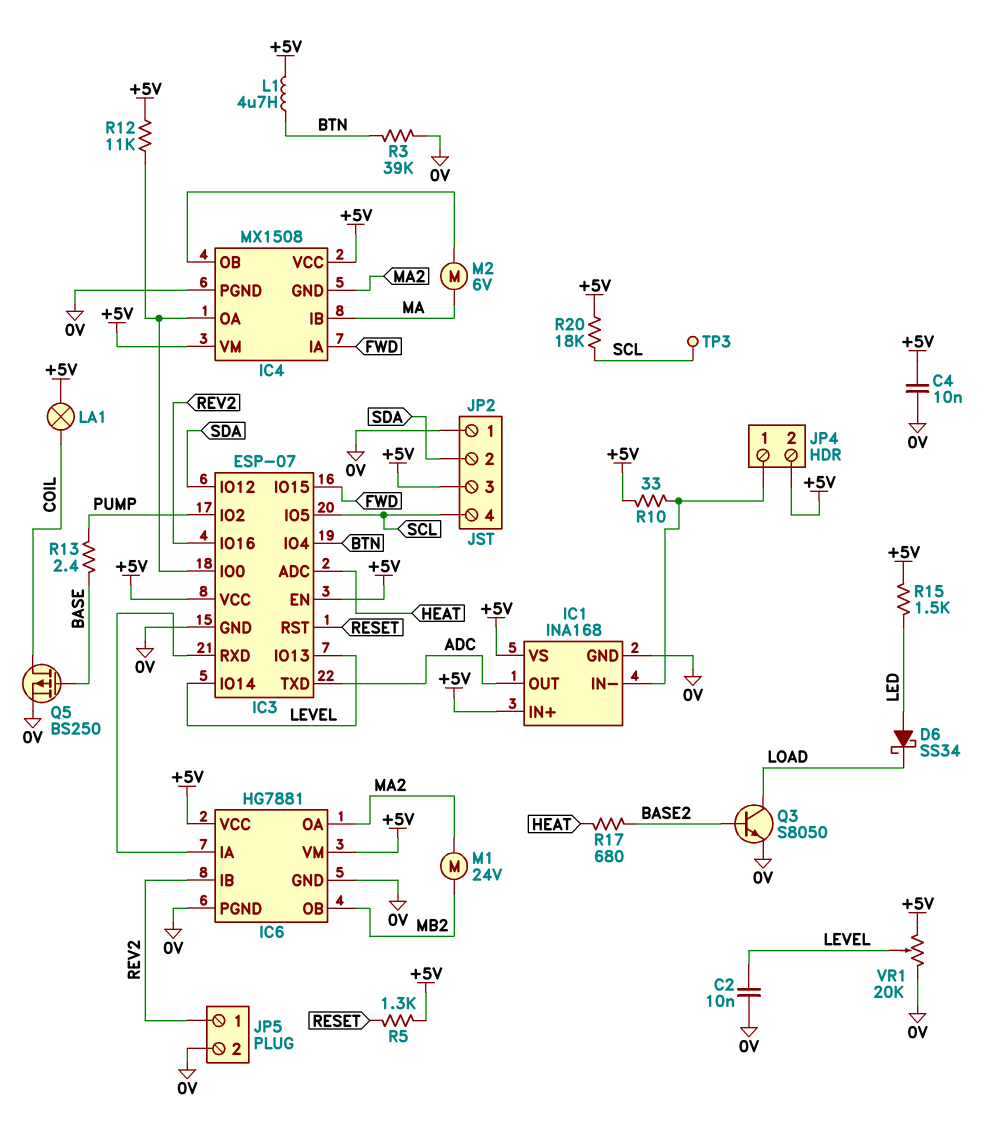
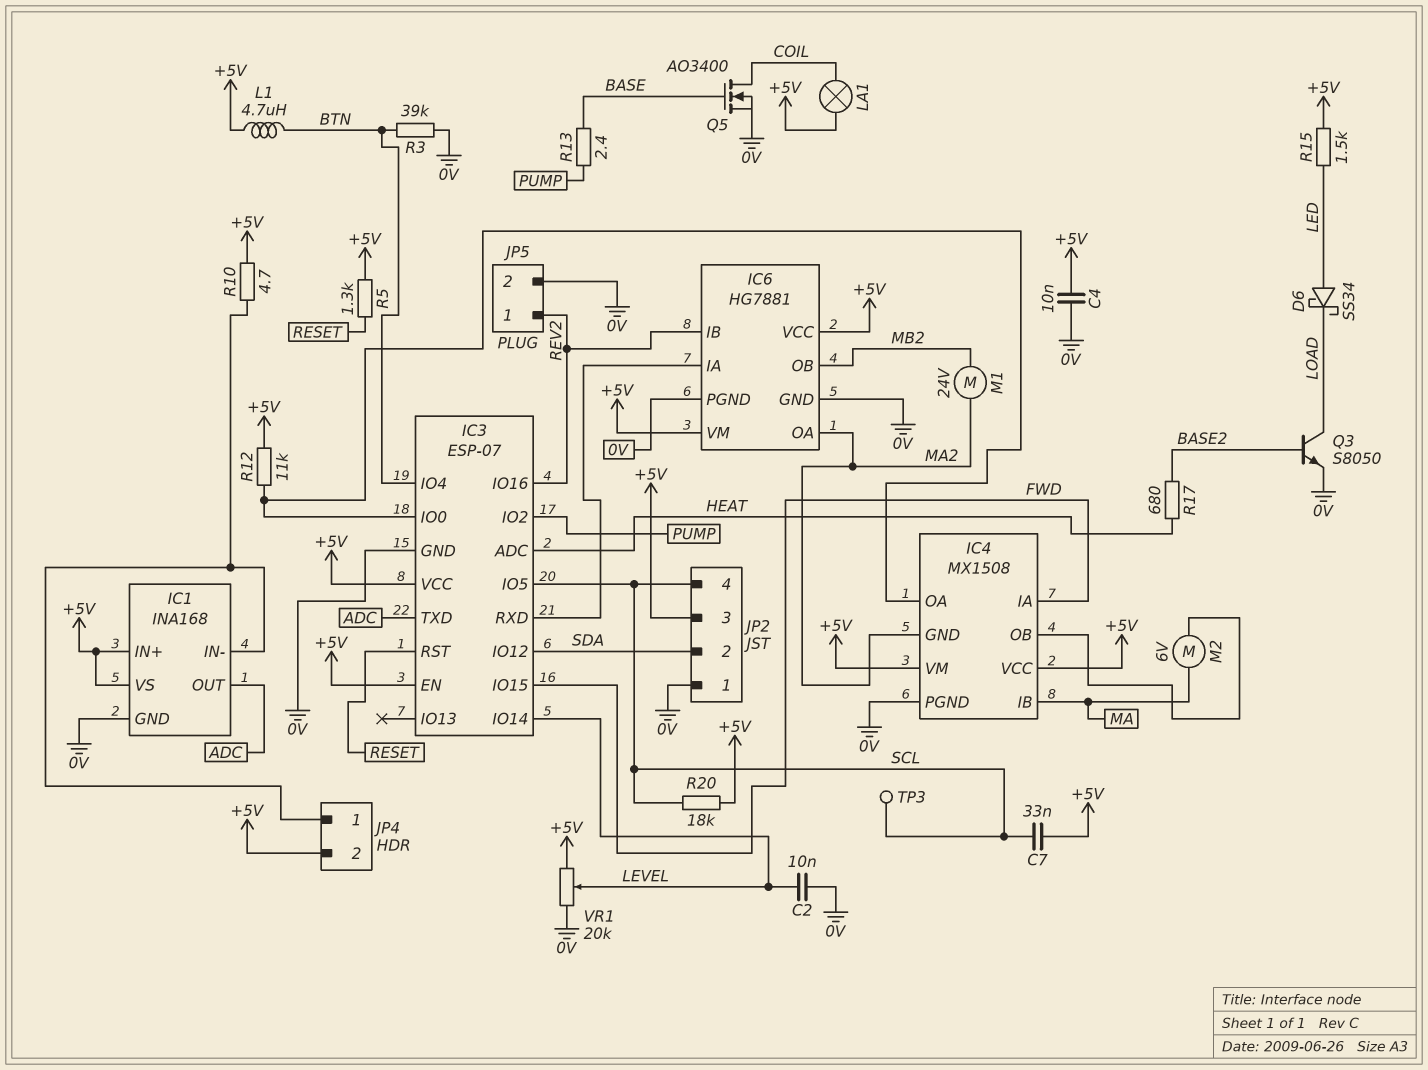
C7: none -> 33nF (+5V, SCL)
IC3 pin IO13: LEVEL -> none
Q5: PMOS BS250 (G BASE, D COIL, S 0V) -> NMOS AO3400 (G BASE, D COIL, S 0V)
R10: 33 (+5V, IC1/IN-) -> 4.7 (+5V, IC1/IN-)

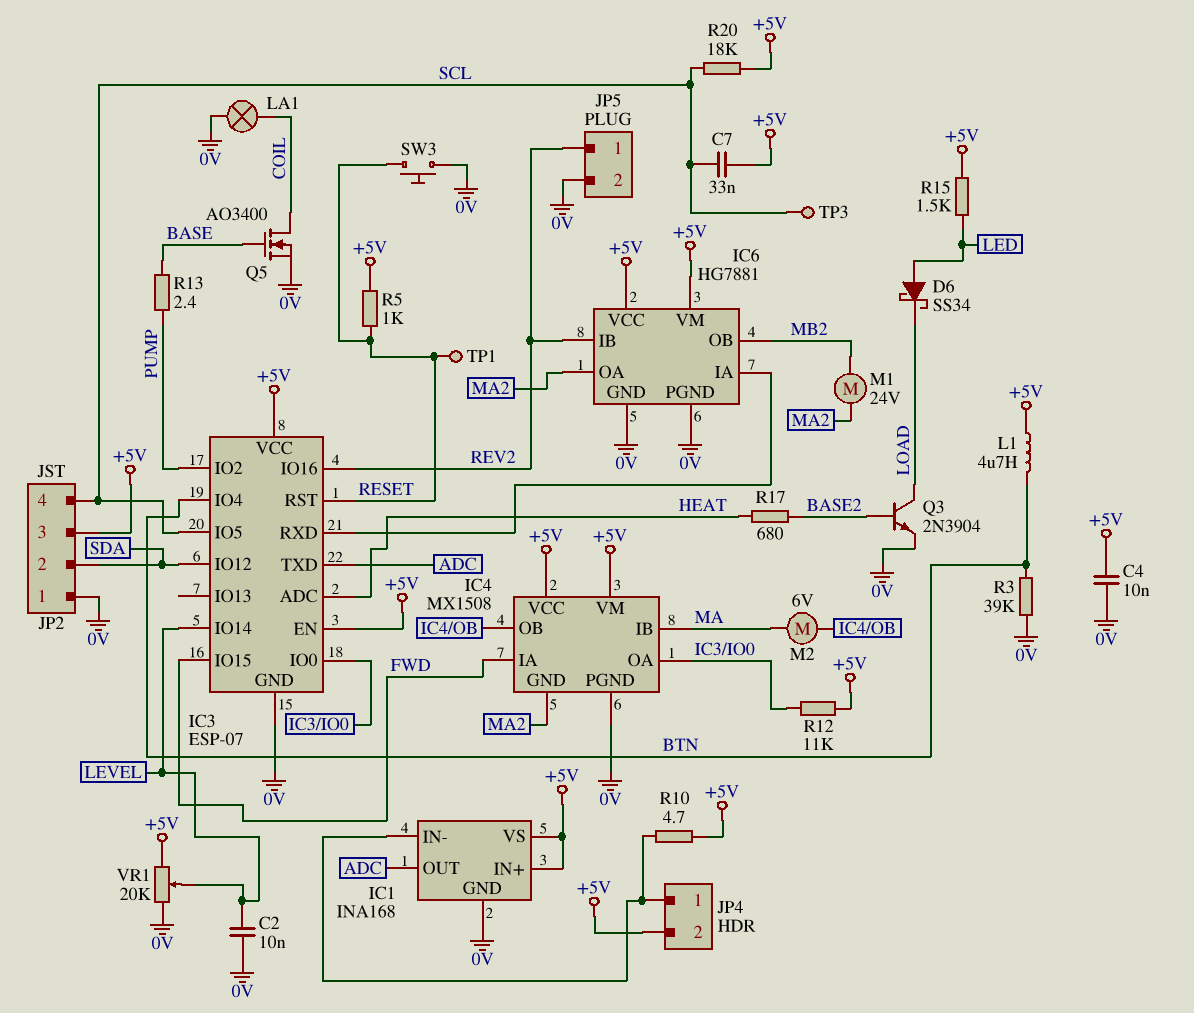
LA1: lamp (+5V, COIL) -> lamp (0V, COIL)
Q3: NPN S8050 (B BASE2, C LOAD, E 0V) -> NPN 2N3904 (B BASE2, C LOAD, E 0V)
R5: 1.3k (+5V, RESET) -> 1k (+5V, RESET)
SW3: none -> button (0V, RESET)
TP1: none -> test point (RESET)

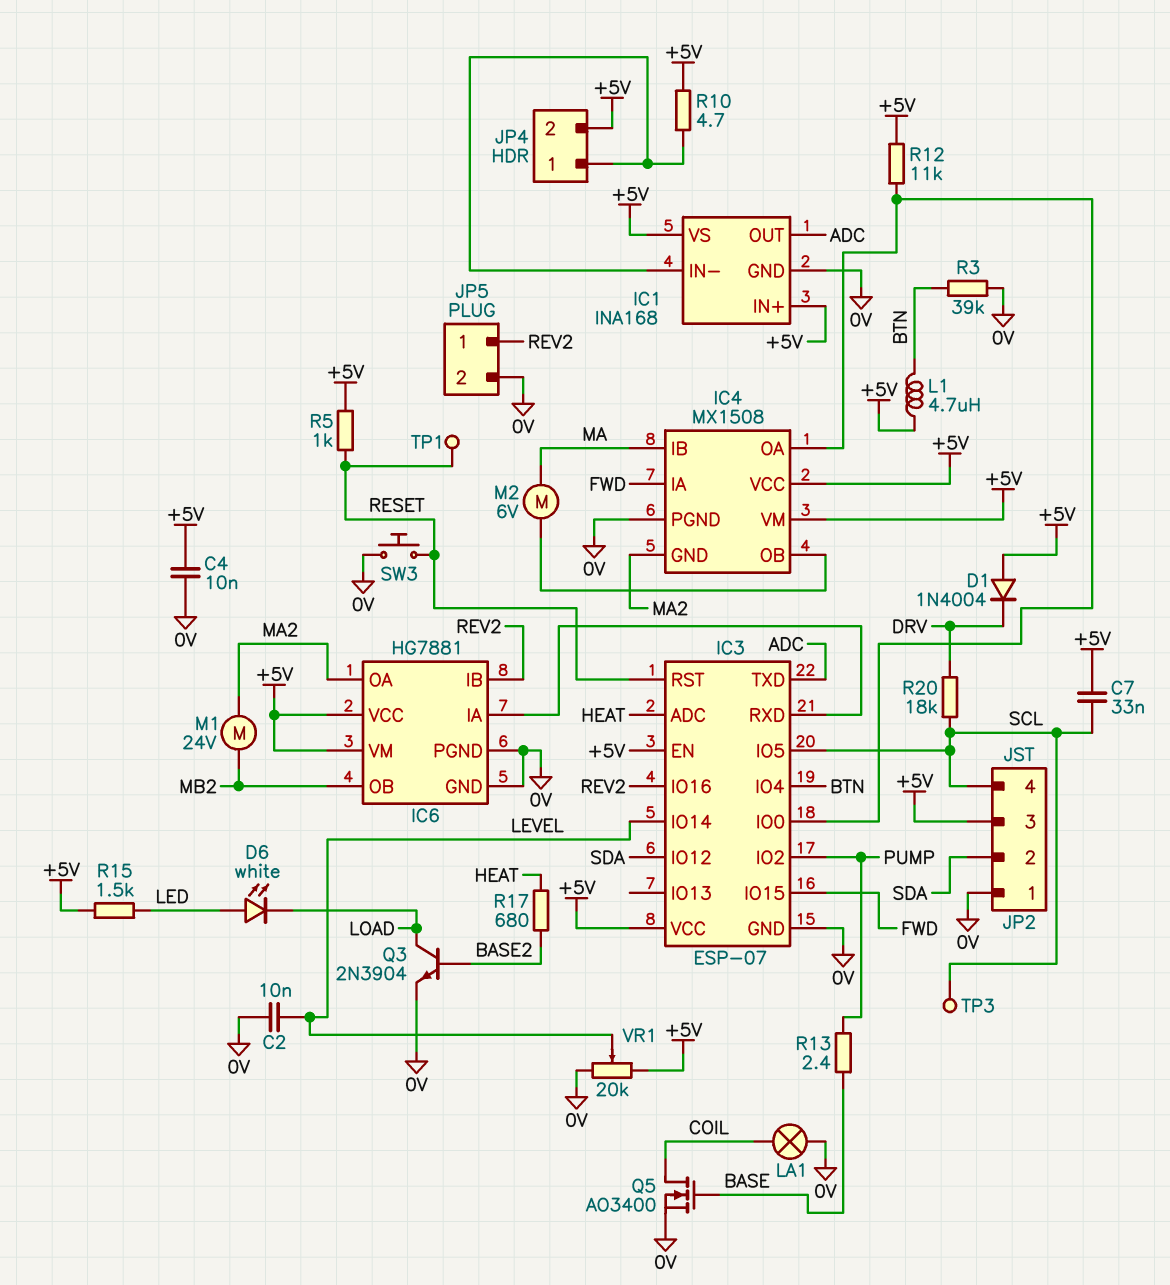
D1: none -> diode 1N4004 (A +5V, K DRV)
D6: schottky SS34 (A LED, K LOAD) -> LED white (A LED, K LOAD)
R20: 18k (+5V, SCL) -> 18k (DRV, SCL)

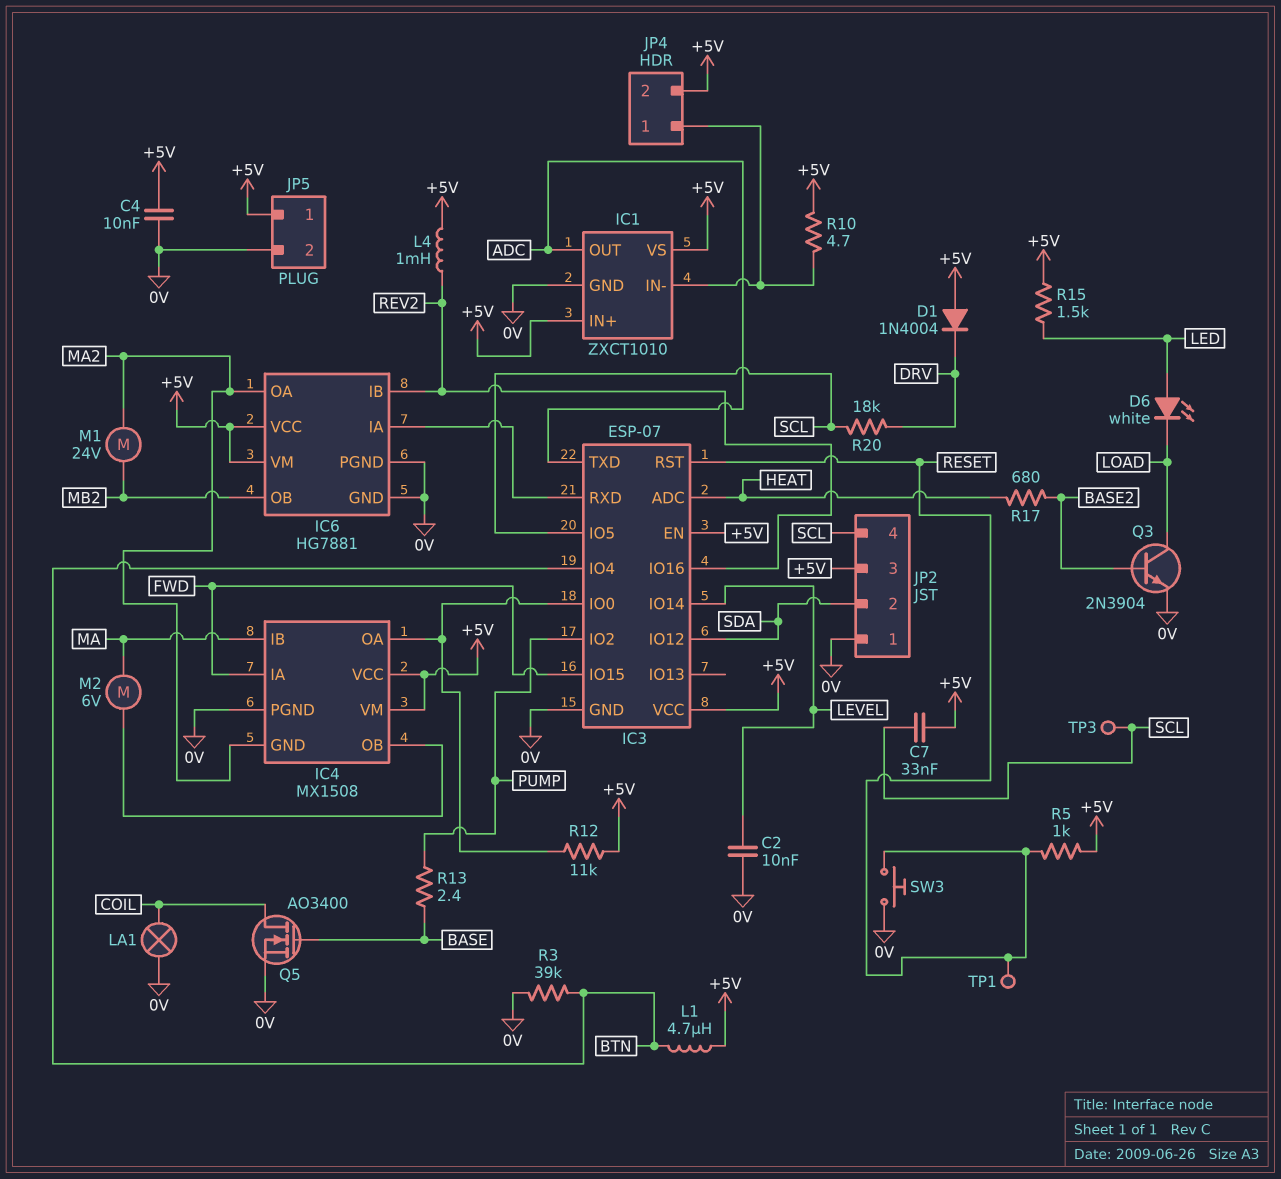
IC1: INA168 -> ZXCT1010
JP5 pin 1: REV2 -> +5V
L4: none -> 1mH (+5V, REV2)
VR1: 20k (+5V, 0V, wiper LEVEL) -> none

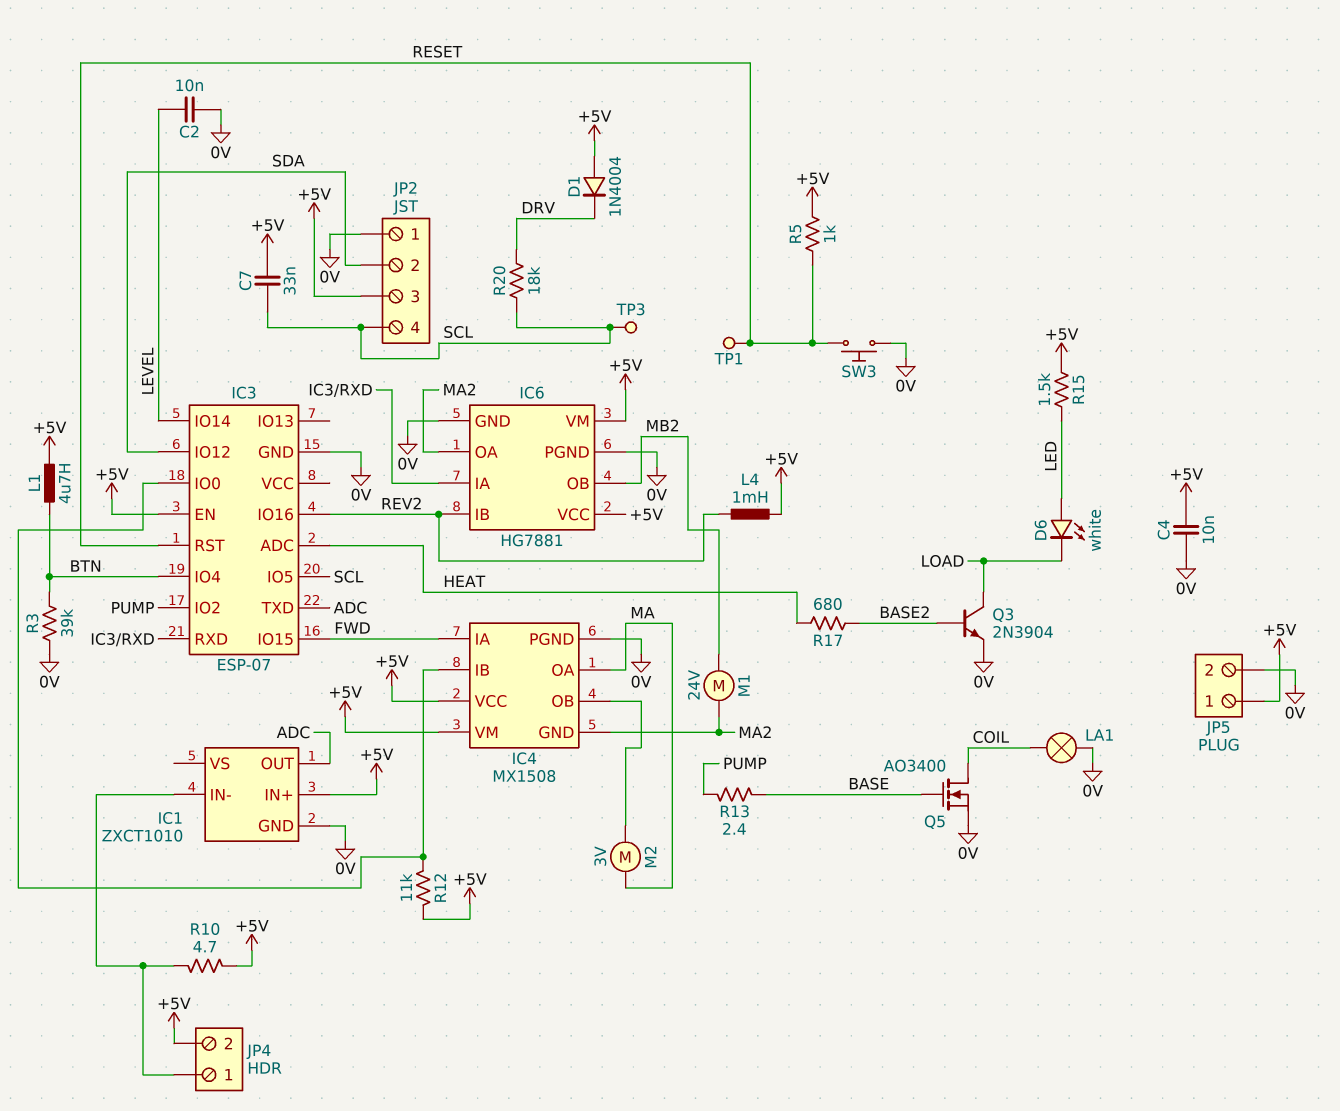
IC1 pin VS: +5V -> none
IC3 pin VCC: +5V -> none
IC4 pin IB: MA -> IC3/IO0
IC4 pin OA: IC3/IO0 -> MA
M2: motor 6V (IC4/OB, MA) -> motor 3V (IC4/OB, MA)

